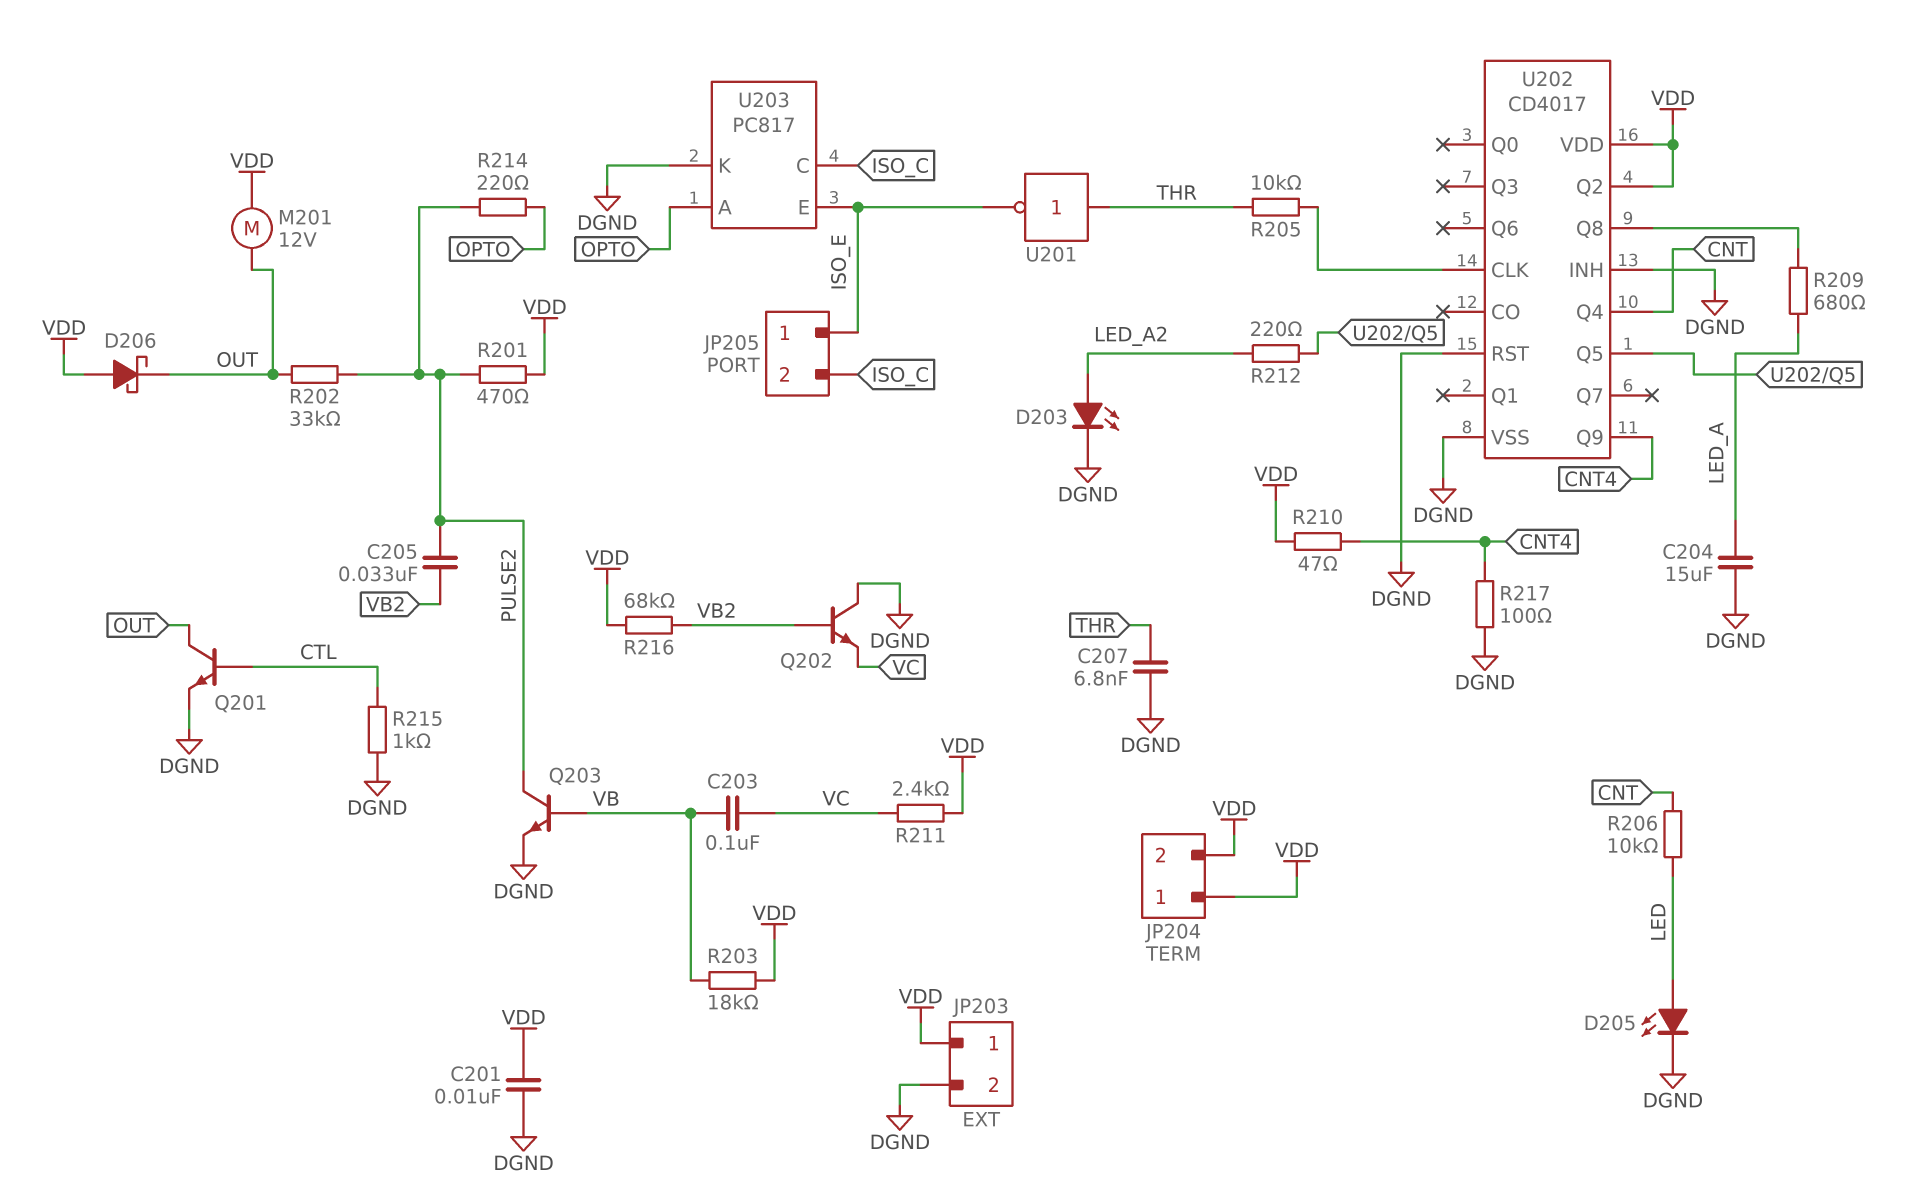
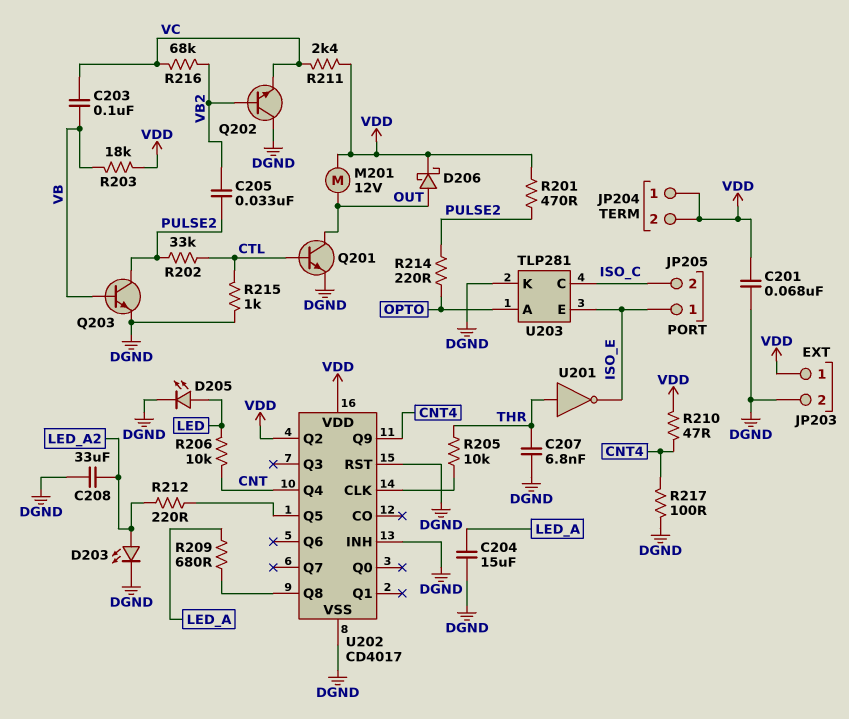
C201: 10nF (DGND, VDD) -> 68nF (DGND, VDD)
C208: none -> 33uF (DGND, LED_A2)
D206: schottky (A VDD, K OUT) -> schottky (A OUT, K VDD)
R202: 33k (OUT, PULSE2) -> 33k (CTL, PULSE2)
R216: 68k (VB2, VDD) -> 68k (VB2, VC)
U203: PC817 -> TLP281

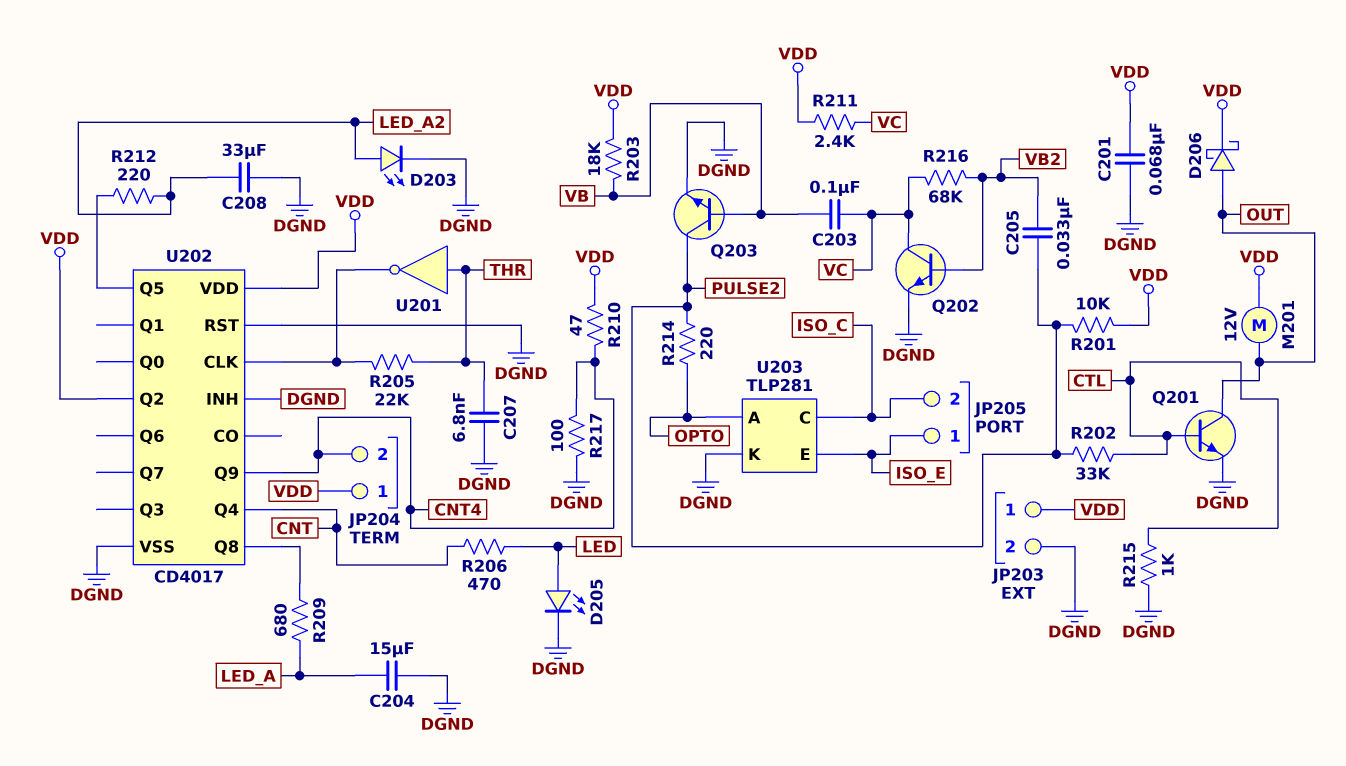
JP204 pin 2: VDD -> CNT4
Q202: NPN (B VB2, C DGND, E VC) -> NPN (B VB2, C VC, E DGND)
R201: 470 (PULSE2, VDD) -> 10k (PULSE2, VDD)
R205: 10k (THR, U202/CLK) -> 22k (THR, U202/CLK)
R206: 10k (CNT, LED) -> 470 (CNT, LED)
U201: NOT (in THR, out ISO_E) -> NOT (in THR, out U202/CLK)

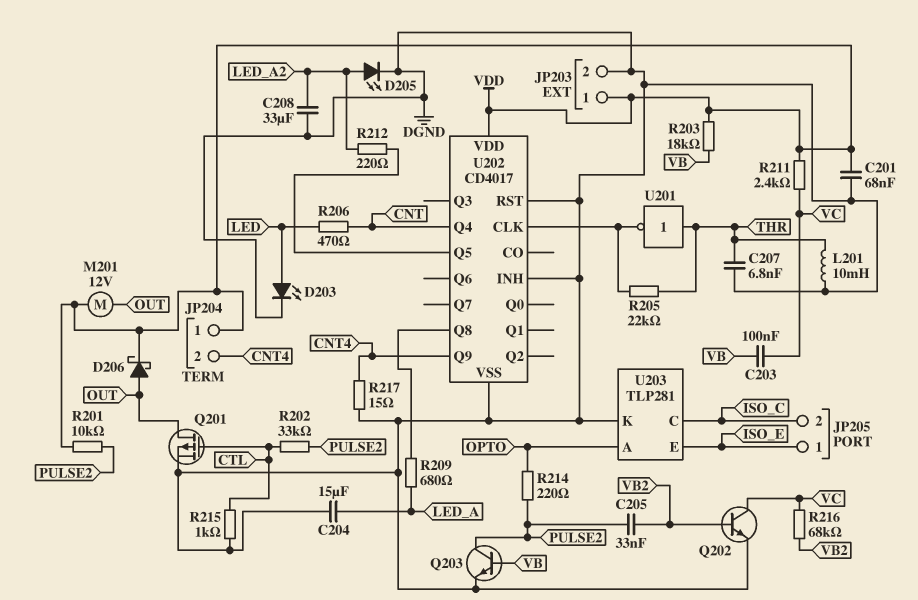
D203: LED (A LED_A2, K DGND) -> LED (A LED, K DGND)
D205: LED (A LED, K DGND) -> LED (A LED_A2, K DGND)
L201: none -> 10mH (DGND, THR)
Q201: NPN (B CTL, C OUT, E DGND) -> PMOS (G CTL, D OUT, S DGND)
R210: 47 (CNT4, VDD) -> none
R217: 100 (CNT4, DGND) -> 15 (CNT4, DGND)
U202 pin Q2: VDD -> none

